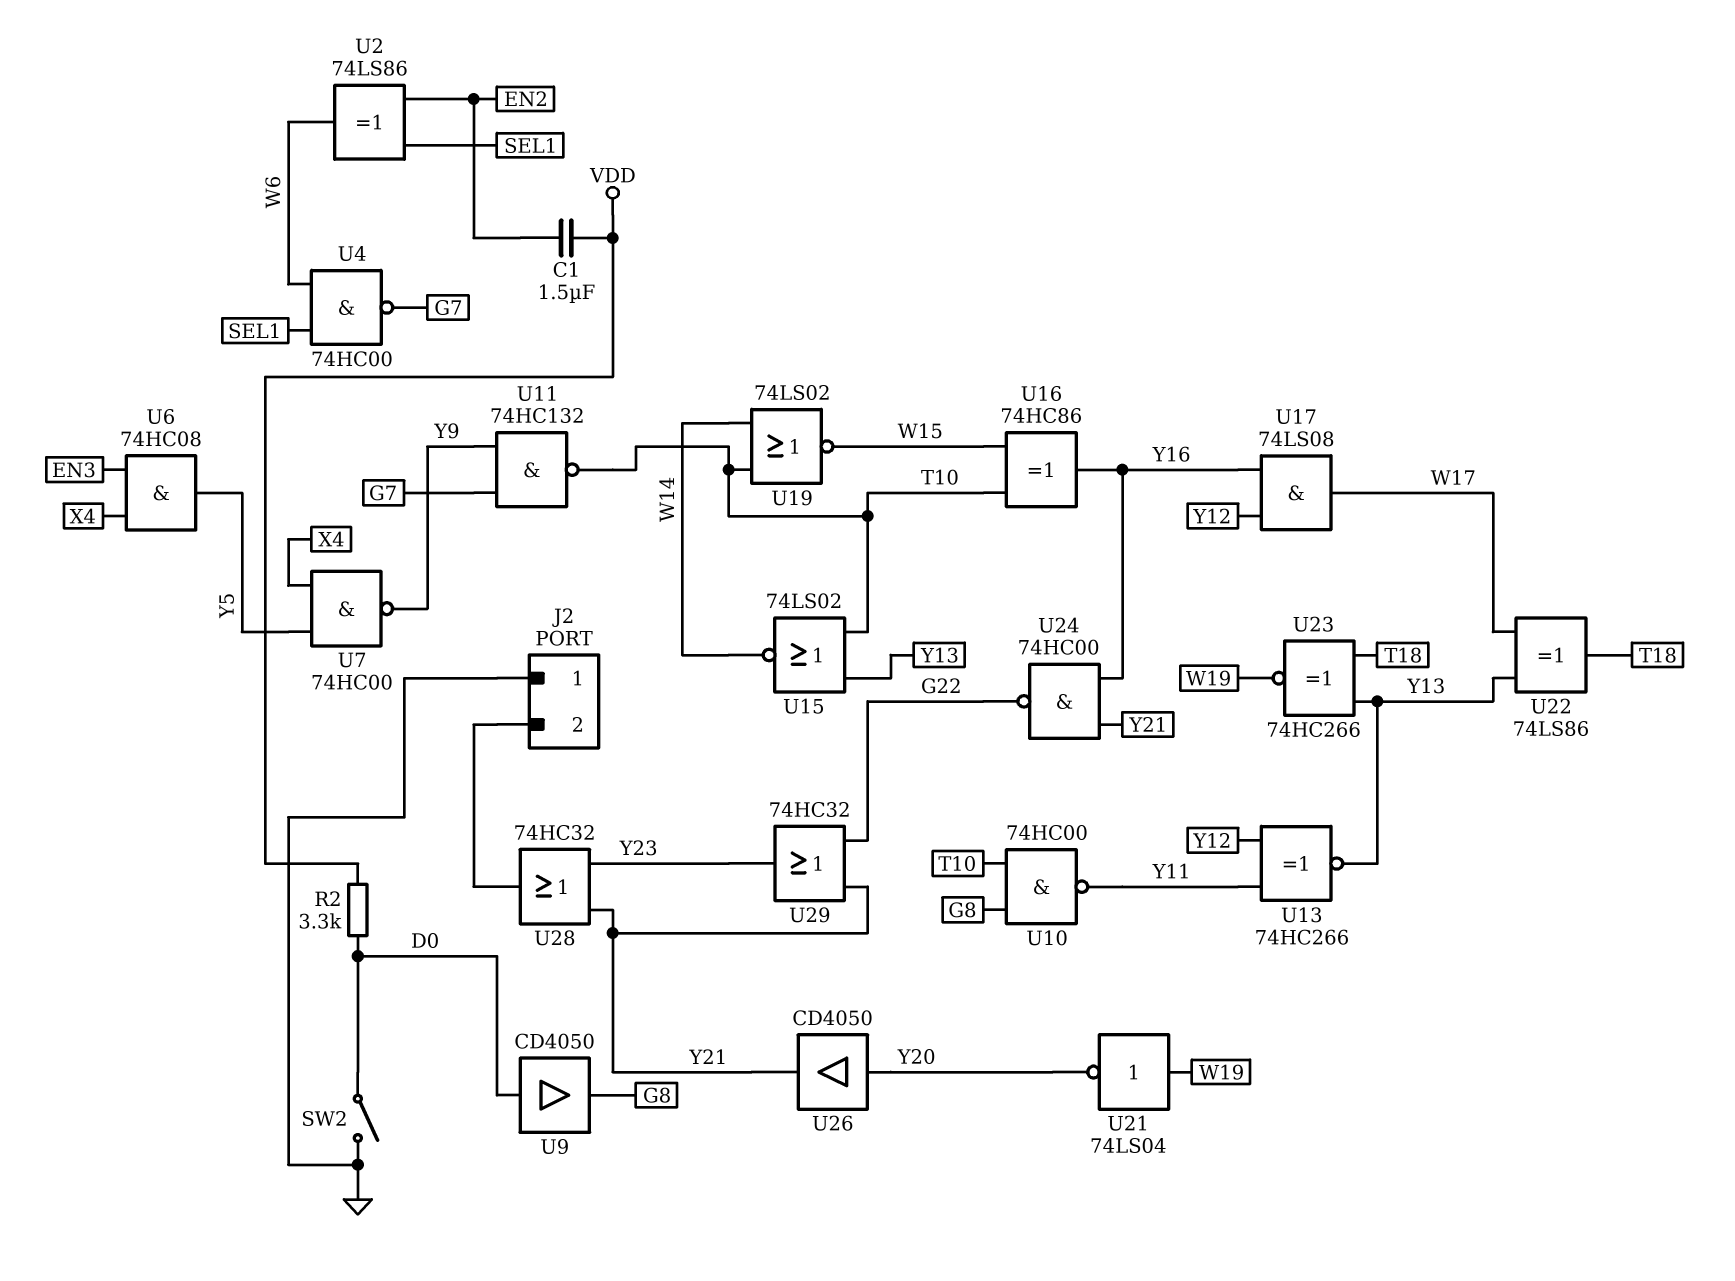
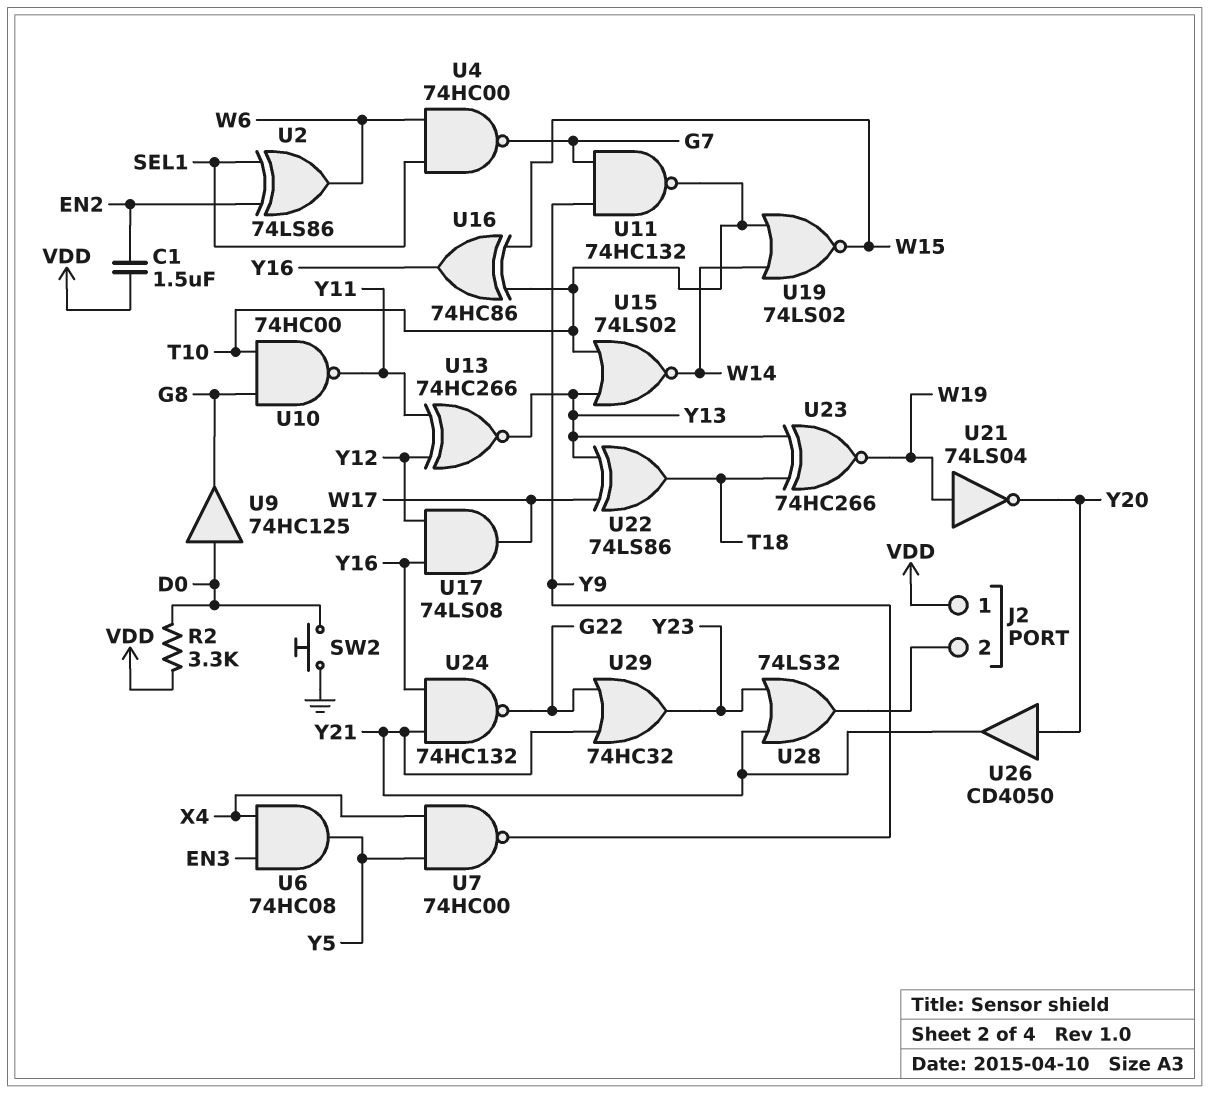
J2 pin 1: GND -> VDD
SW2: switch (D0, GND) -> button (D0, GND)
U9: buffer CD4050 (in D0, out G8) -> buffer 74HC125 (in D0, out G8)
U24: NAND 74HC00 (in Y16, in Y21, out G22) -> NAND 74HC132 (in Y16, in Y21, out G22)
U28: OR 74HC32 (in Y21, in Y23, out J2/2) -> OR 74LS32 (in Y21, in Y23, out J2/2)

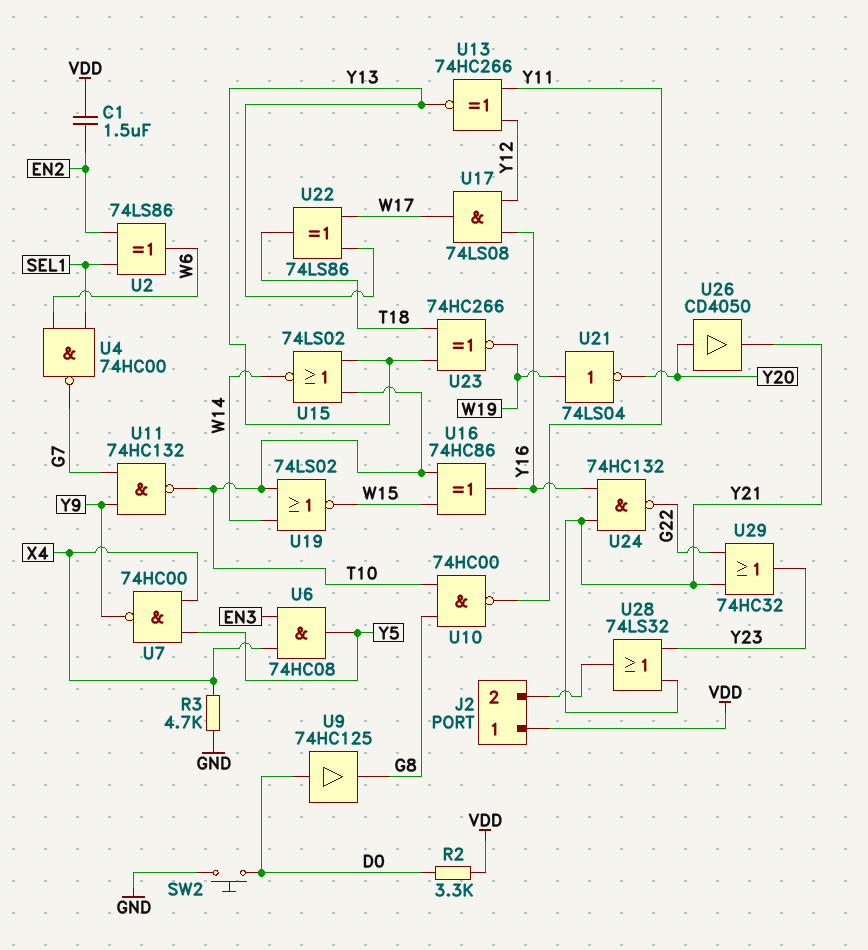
R3: none -> 4.7k (GND, X4)

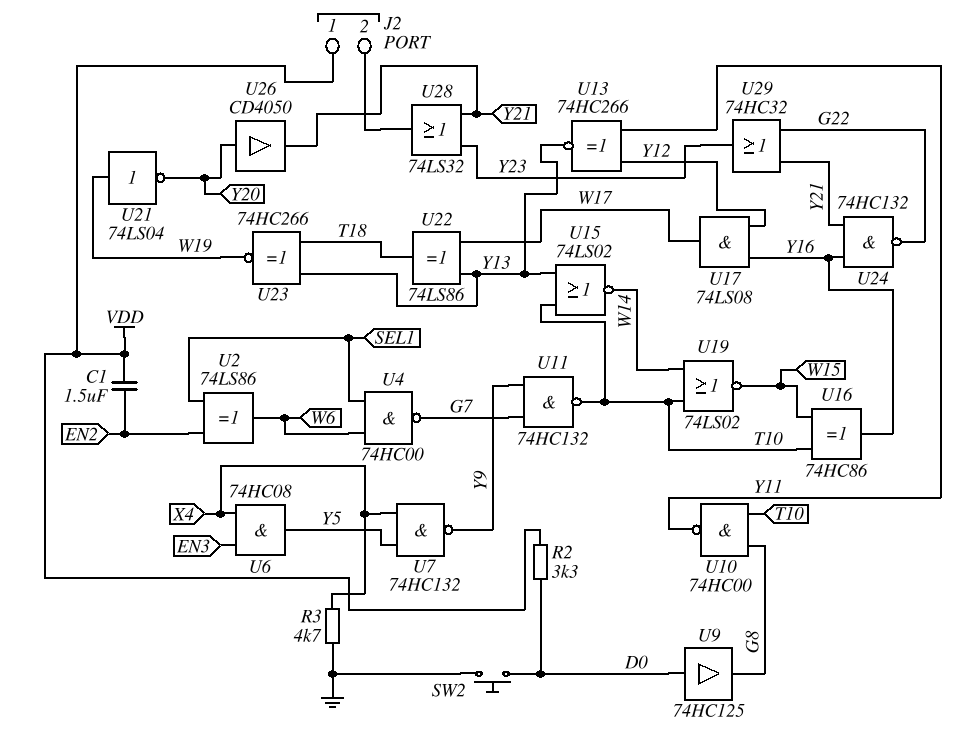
U7: NAND 74HC00 (in X4, in Y5, out Y9) -> NAND 74HC132 (in X4, in Y5, out Y9)

